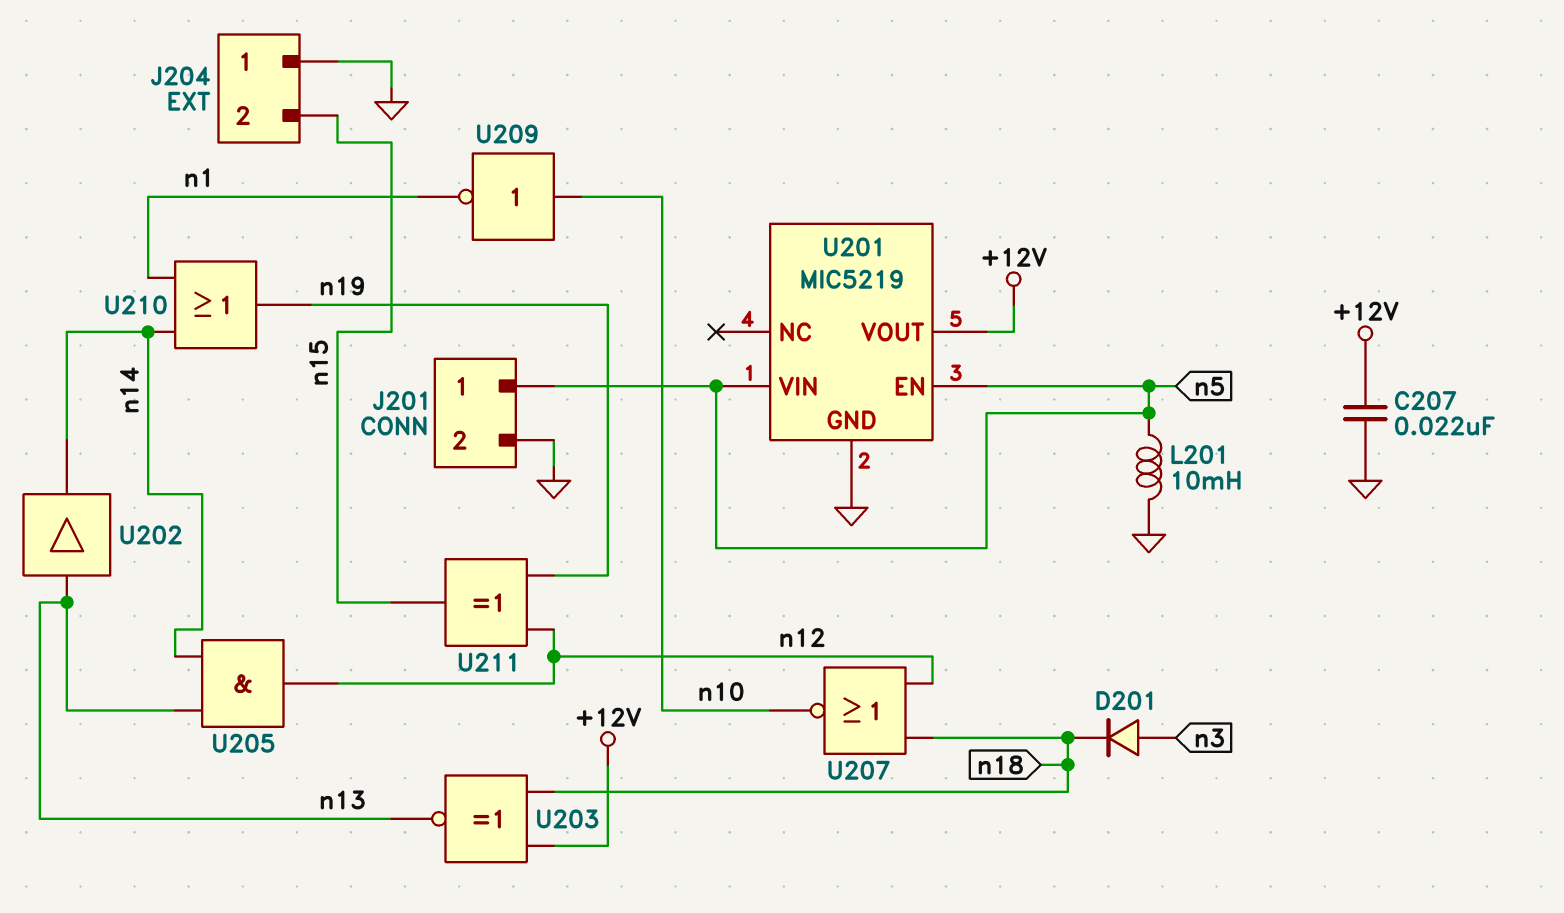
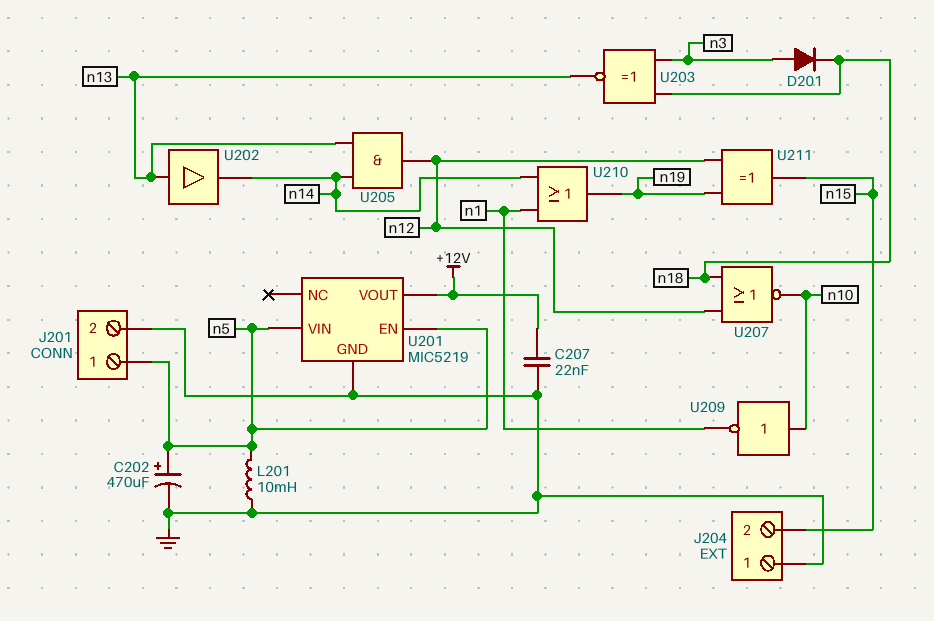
C202: none -> 470uF (plus n5, minus GND)
U203: XNOR (in +12V, in n18, out n13) -> XNOR (in n3, in n18, out n13)

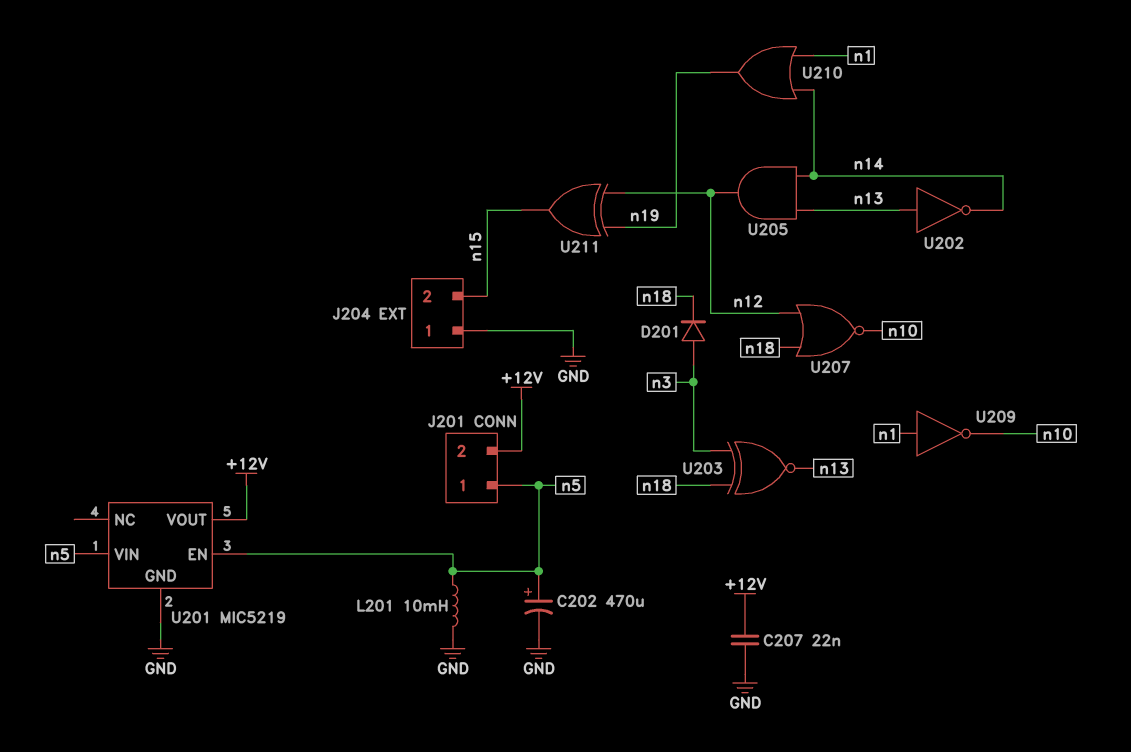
J201 pin 2: GND -> +12V
U202: buffer (in n13, out n14) -> NOT (in n13, out n14)
U209: NOT (in n10, out n1) -> NOT (in n1, out n10)

